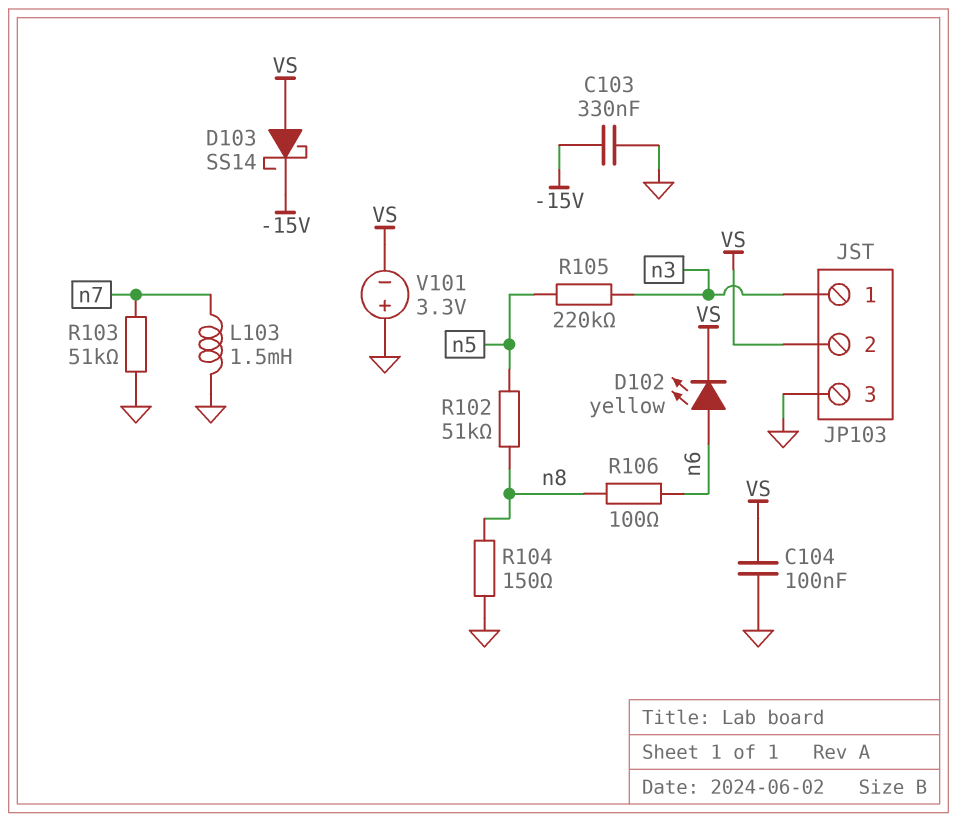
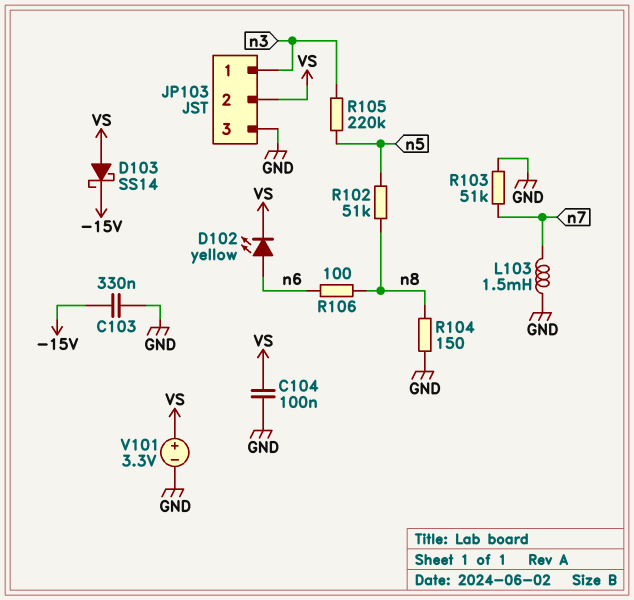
V101: 3.3V (plus GND, minus VS) -> 3.3V (plus VS, minus GND)

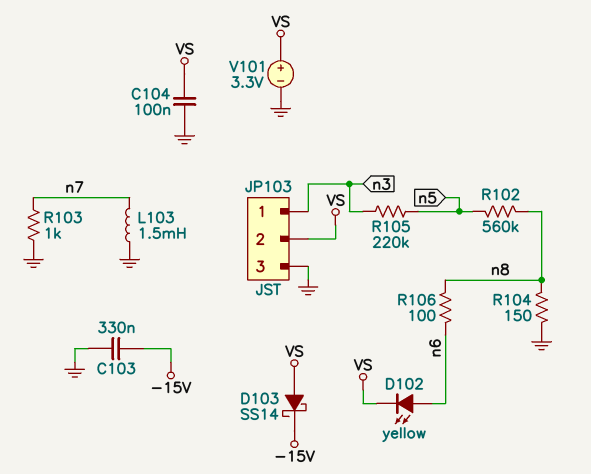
R102: 51k (n5, n8) -> 560k (n5, n8)
R103: 51k (GND, n7) -> 1k (GND, n7)

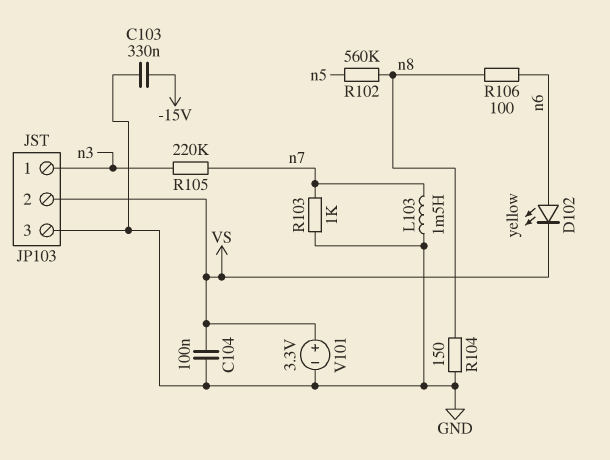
D103: schottky SS14 (A VS, K -15V) -> none
R105: 220k (n3, n5) -> 220k (n3, n7)

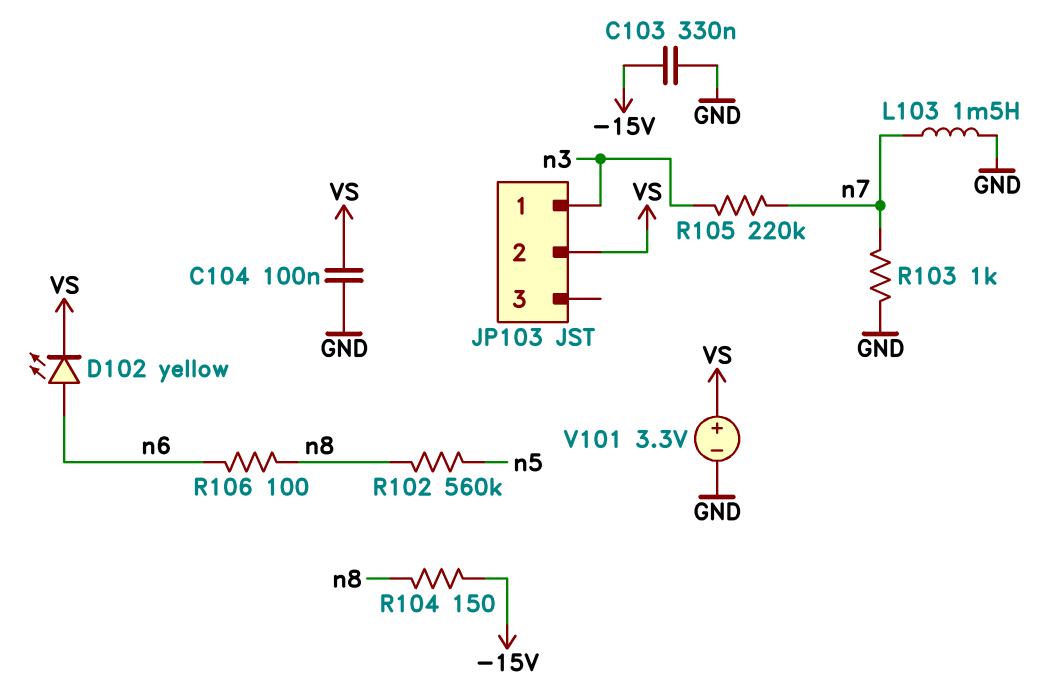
JP103 pin 3: GND -> none
R104: 150 (GND, n8) -> 150 (-15V, n8)

